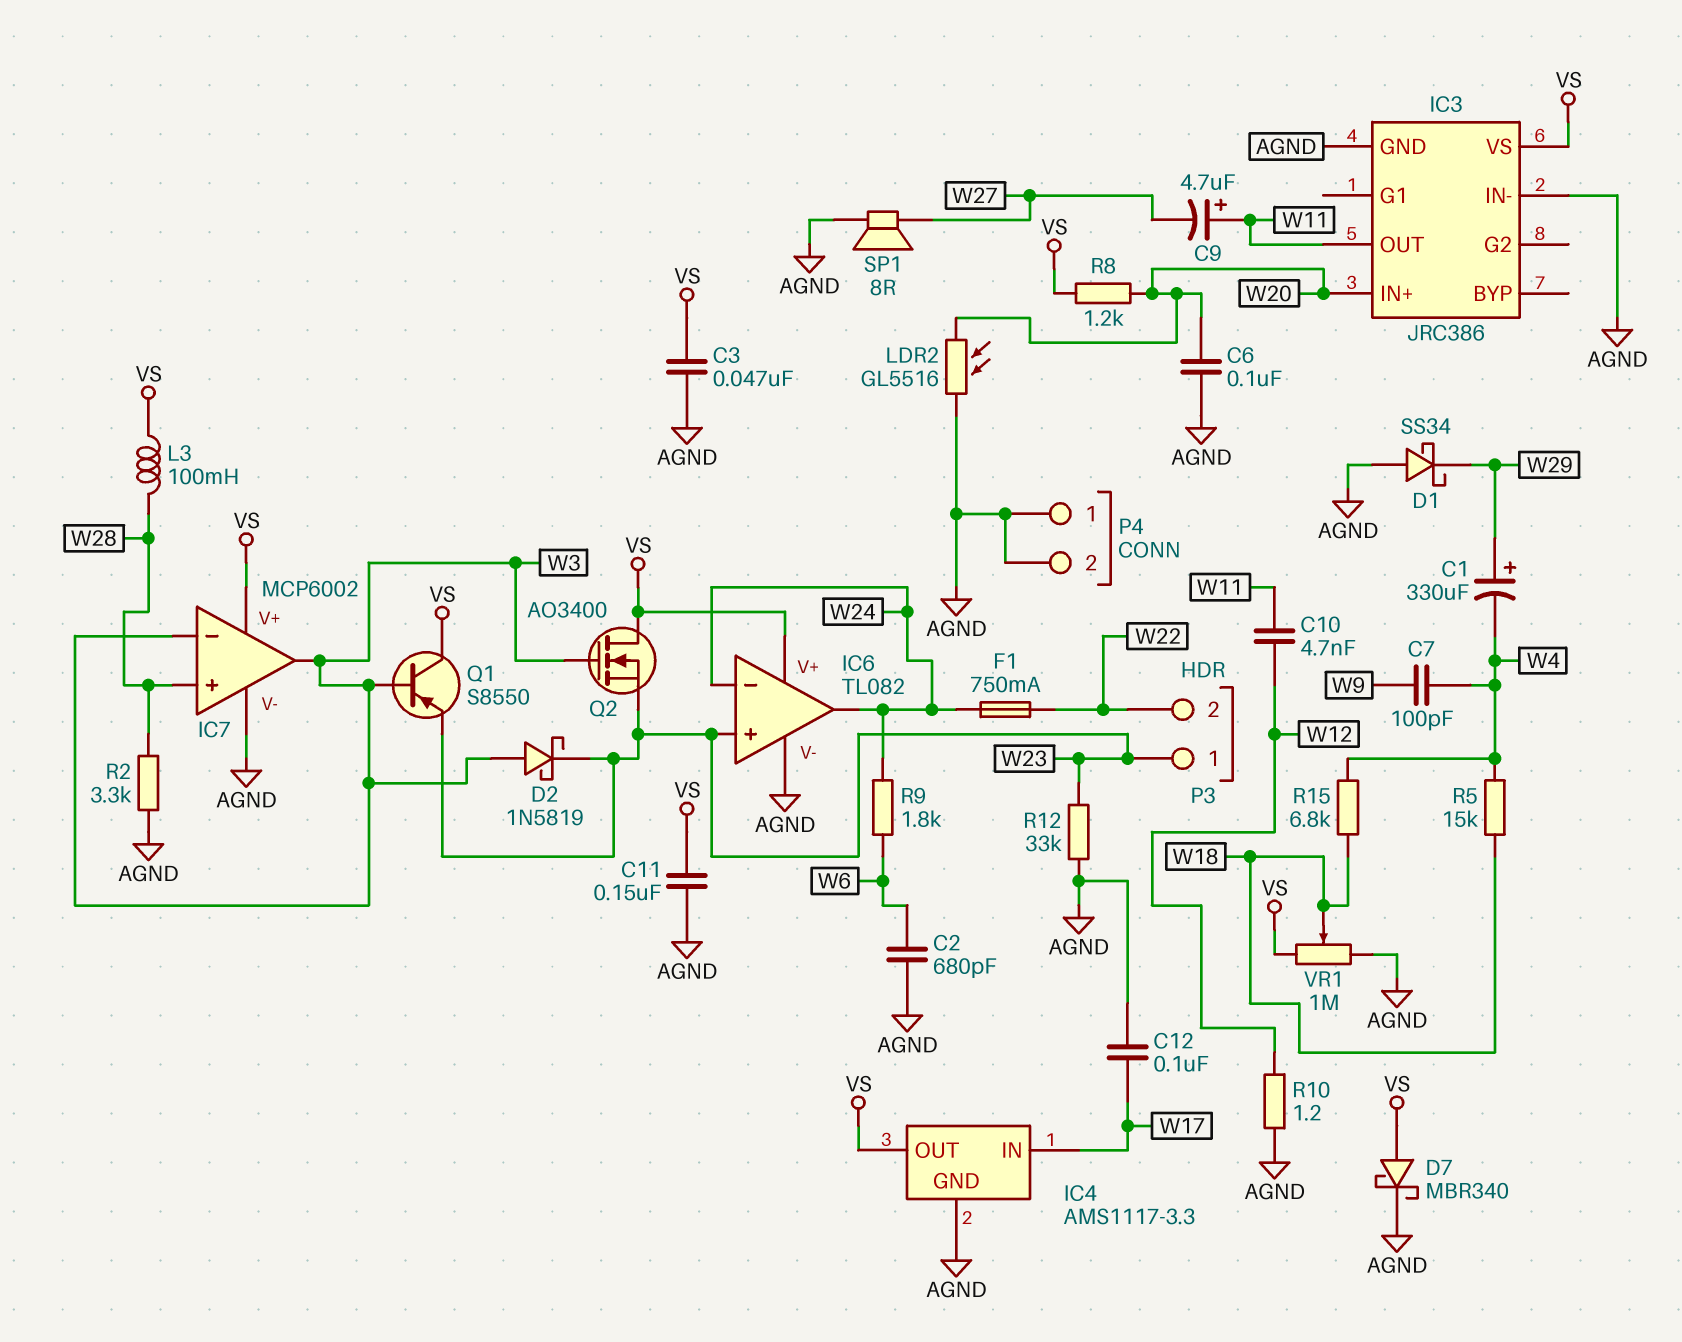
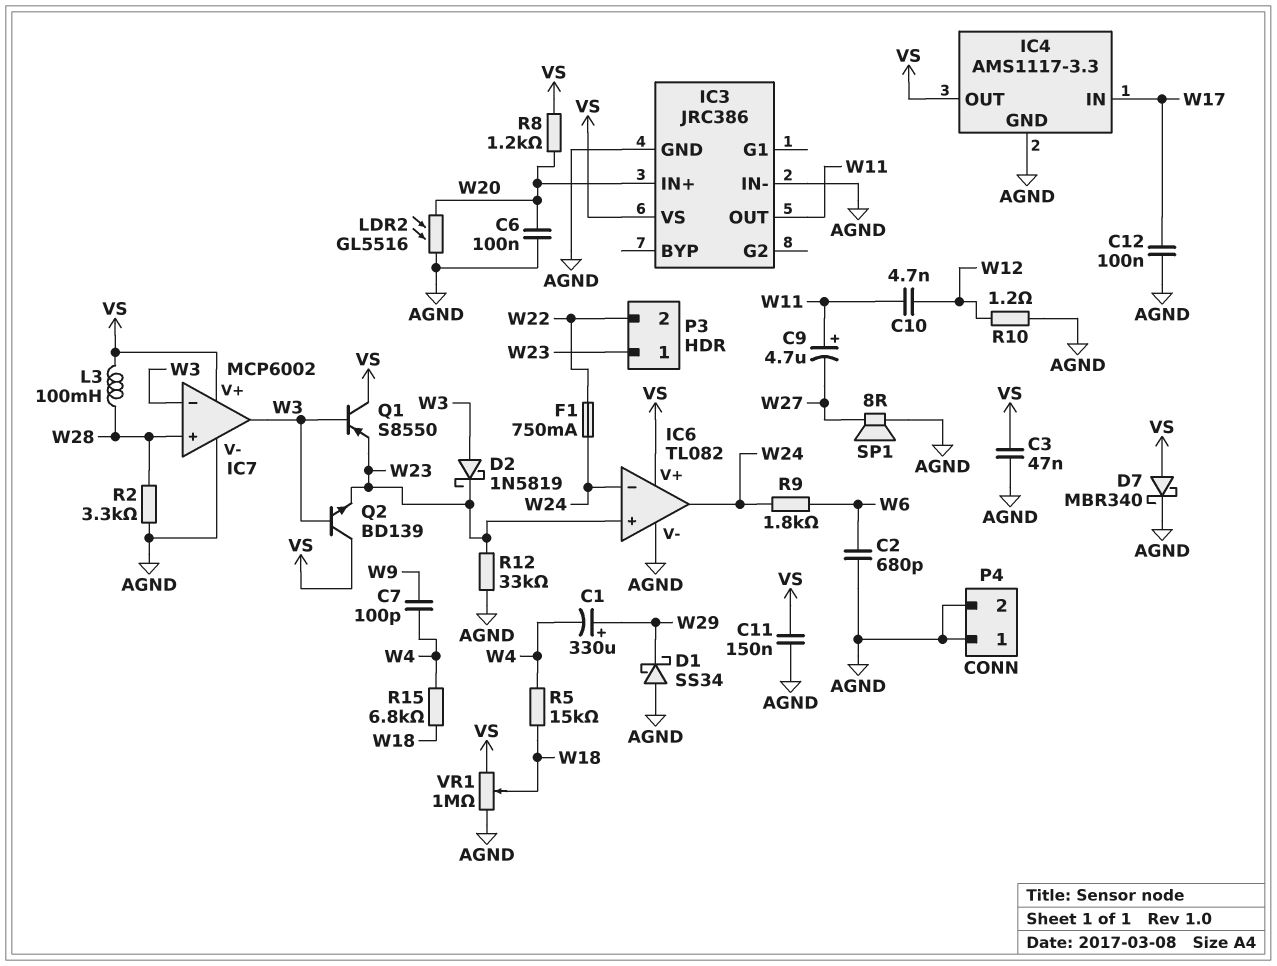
Q2: NMOS AO3400 (G W3, D VS, S W23) -> NPN BD139 (B W3, C VS, E W23)

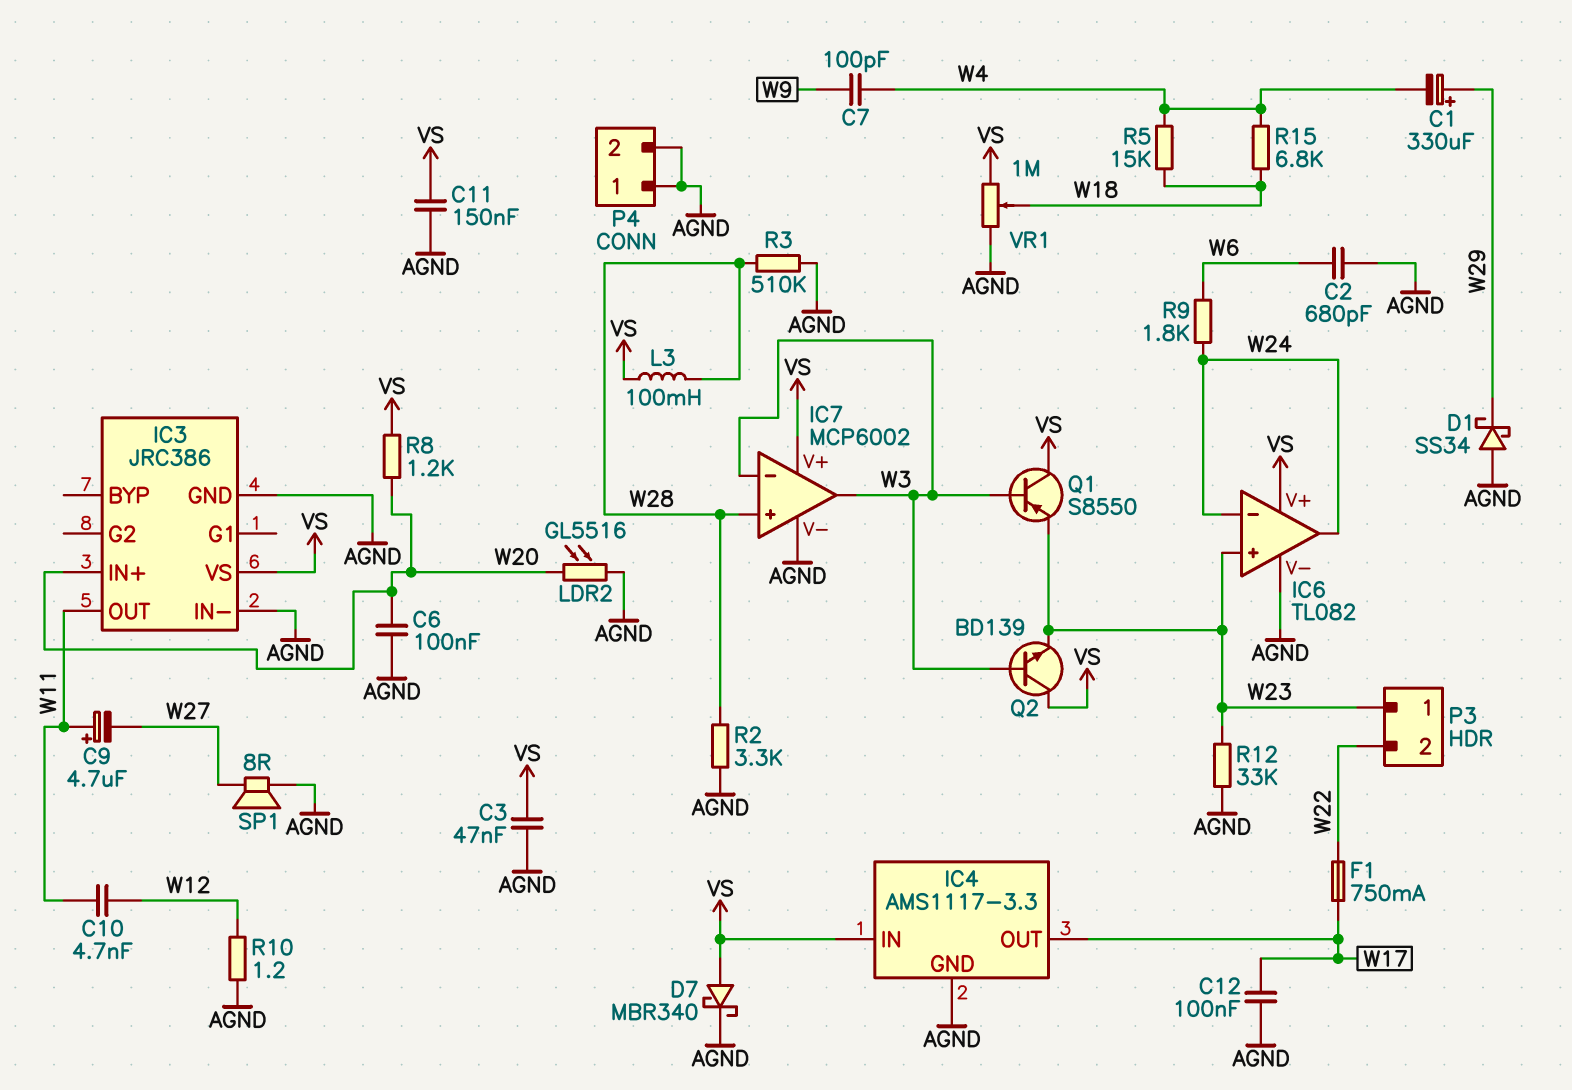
D2: schottky 1N5819 (A W3, K W23) -> none
F1: 750mA (W22, W24) -> 750mA (W17, W22)
IC4 pin IN: W17 -> VS
IC4 pin OUT: VS -> W17
R3: none -> 510k (AGND, W28)

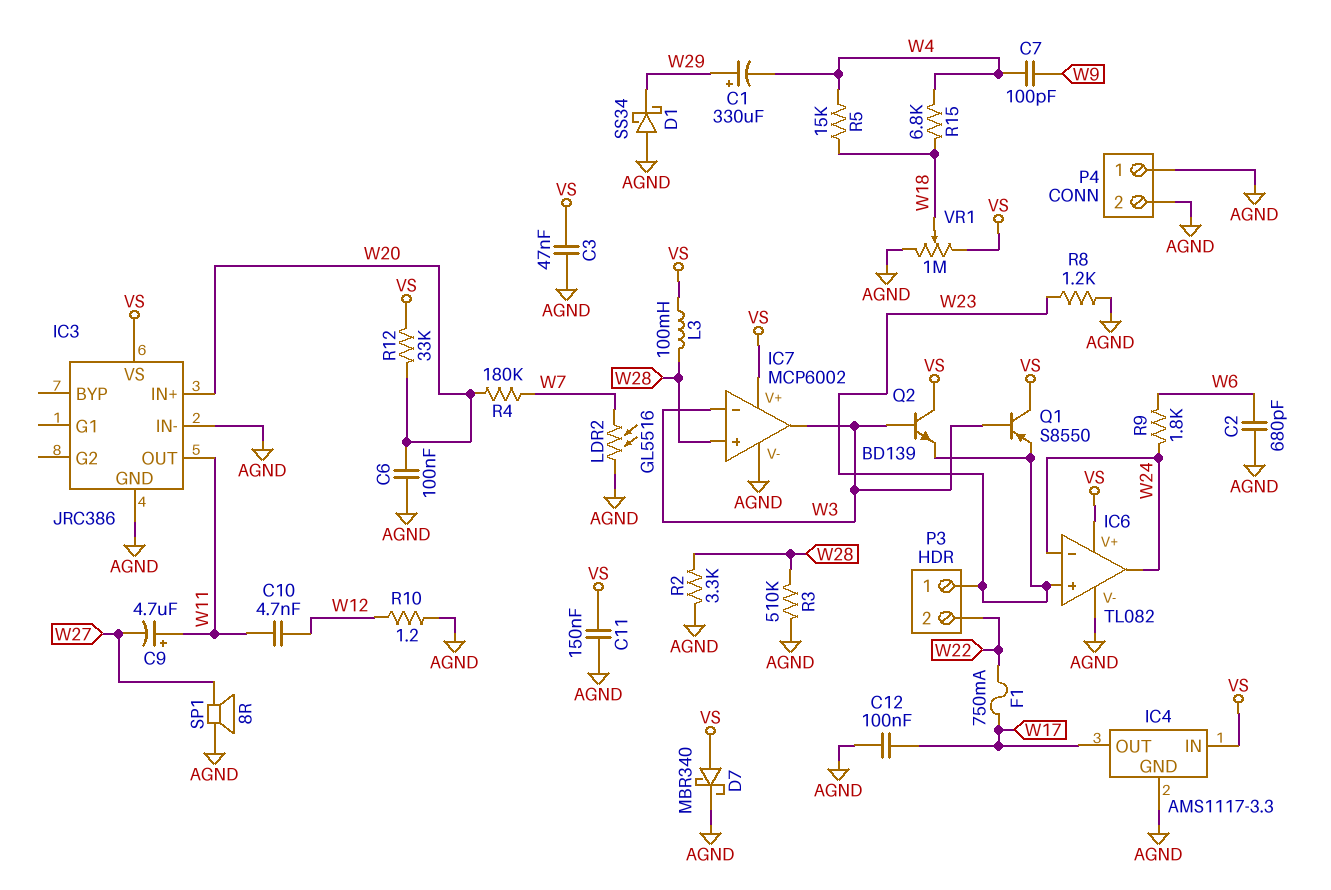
LDR2: GL5516 (AGND, W20) -> GL5516 (AGND, W7)
R4: none -> 180k (W7, W20)
R8: 1.2k (VS, W20) -> 1.2k (AGND, W23)
R12: 33k (AGND, W23) -> 33k (VS, W20)

